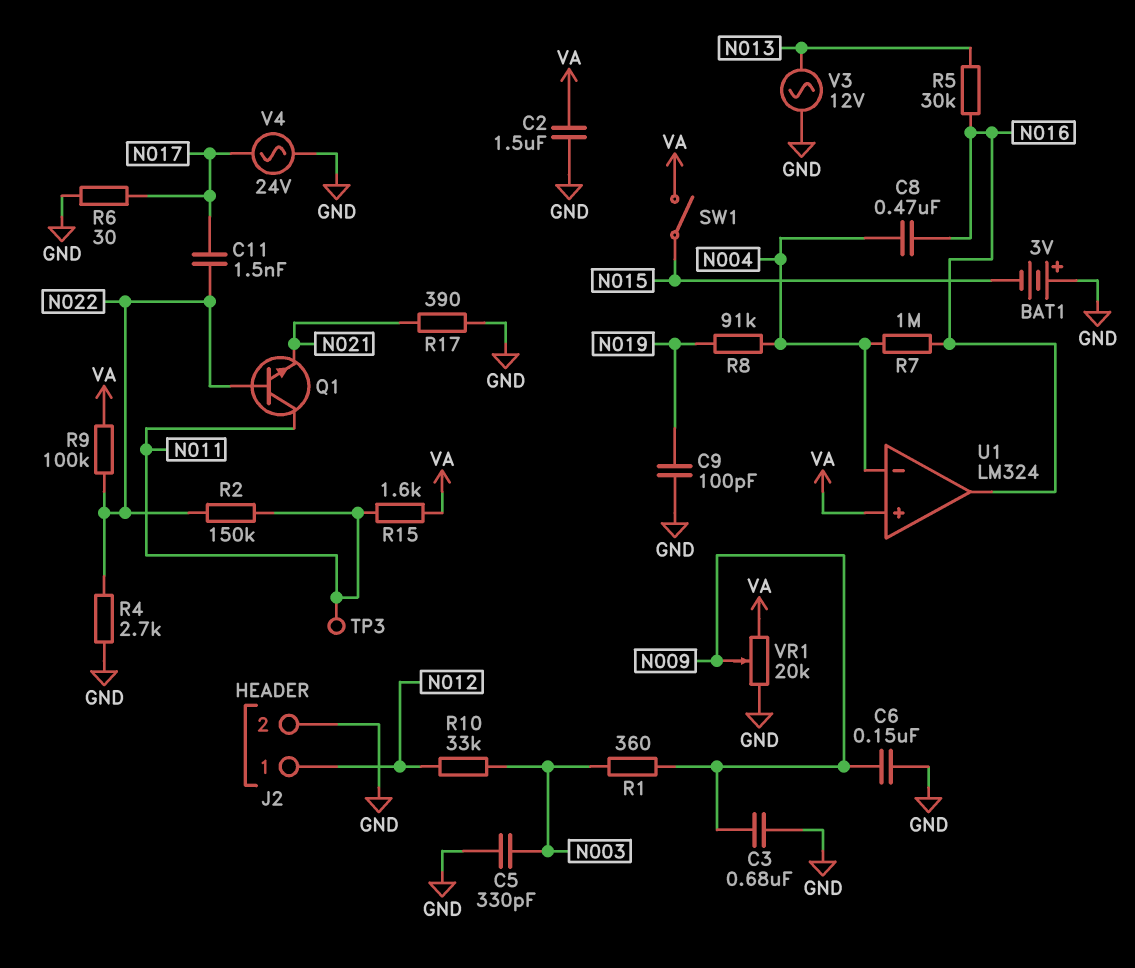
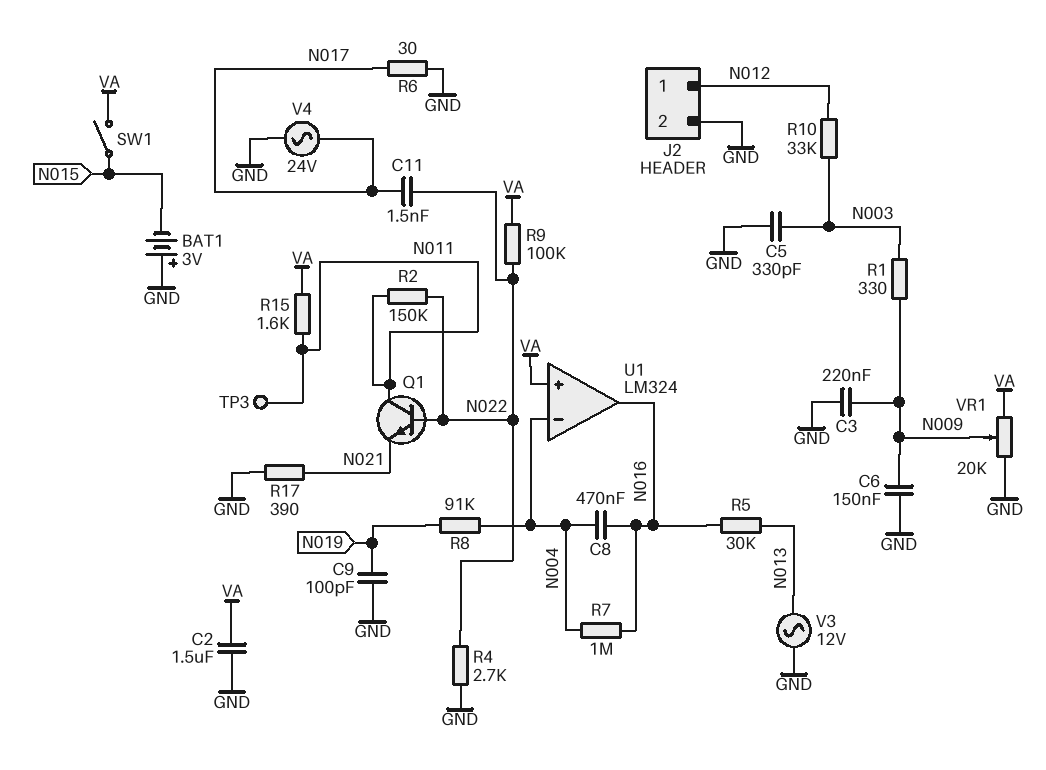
C3: 680nF (GND, N009) -> 220nF (GND, N009)
R1: 360 (N003, N009) -> 330 (N003, N009)

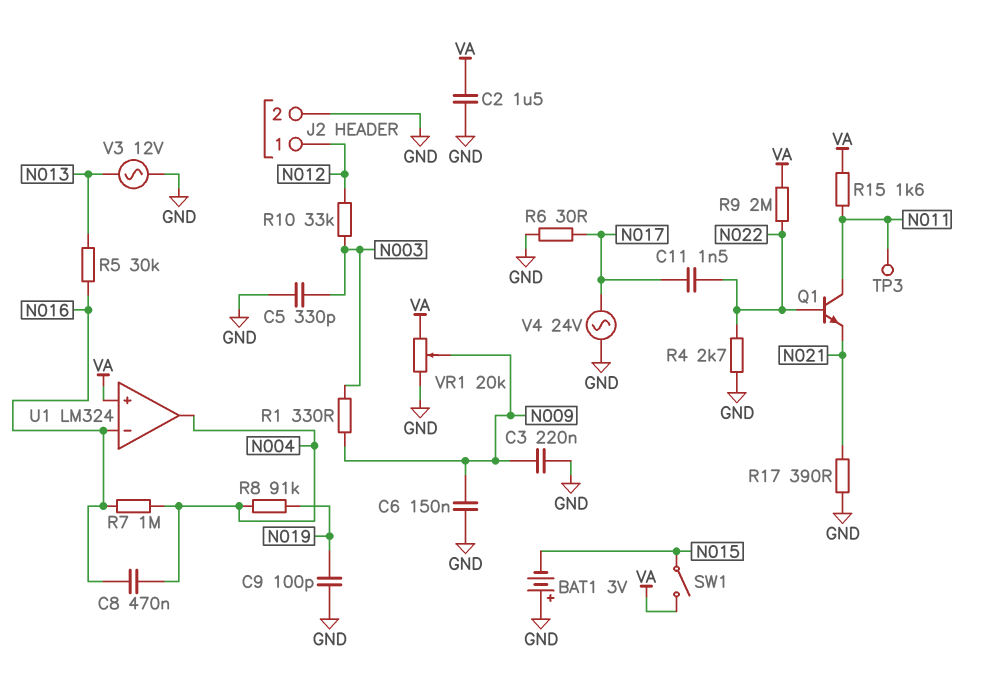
R2: 150k (N011, N022) -> none
R9: 100k (N022, VA) -> 2M (N022, VA)
U1 pin in-: N004 -> N016
U1 pin out: N016 -> N004

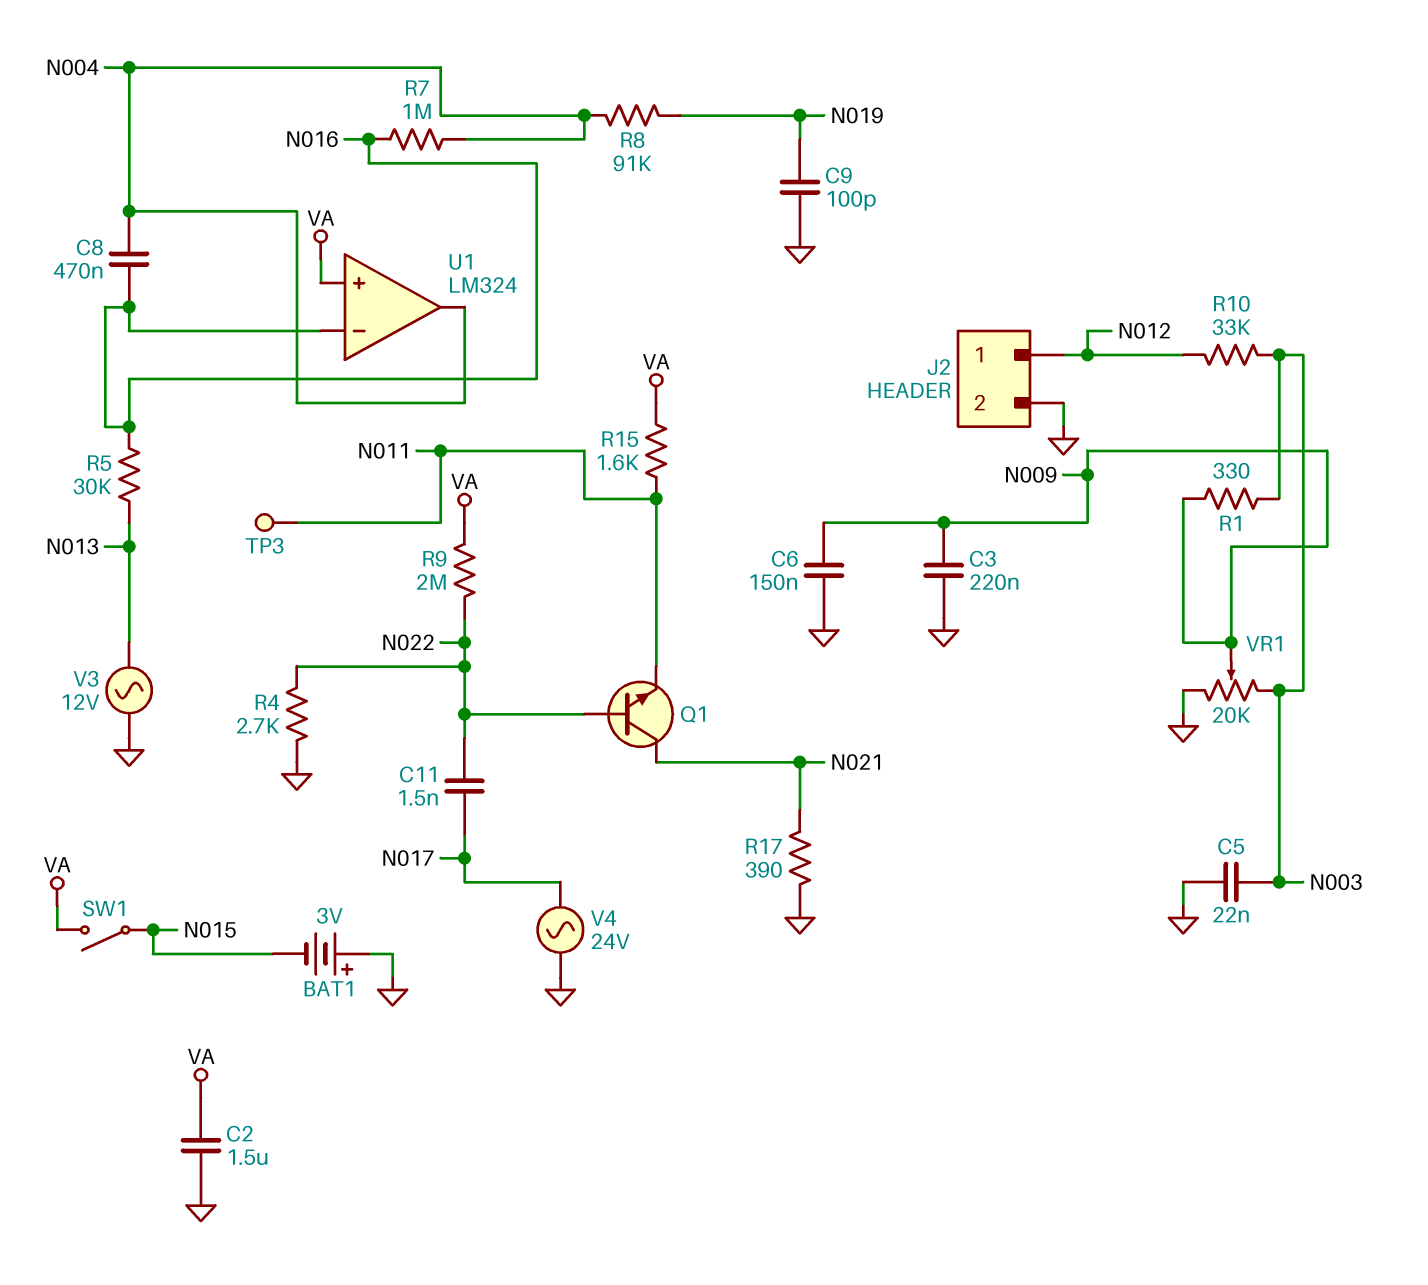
C5: 330pF (GND, N003) -> 22nF (GND, N003)
Q1: NPN (B N022, C N011, E N021) -> NPN (B N022, C N021, E N011)
R6: 30 (GND, N017) -> none
VR1: 20k (GND, VA, wiper N009) -> 20k (GND, N003, wiper N009)

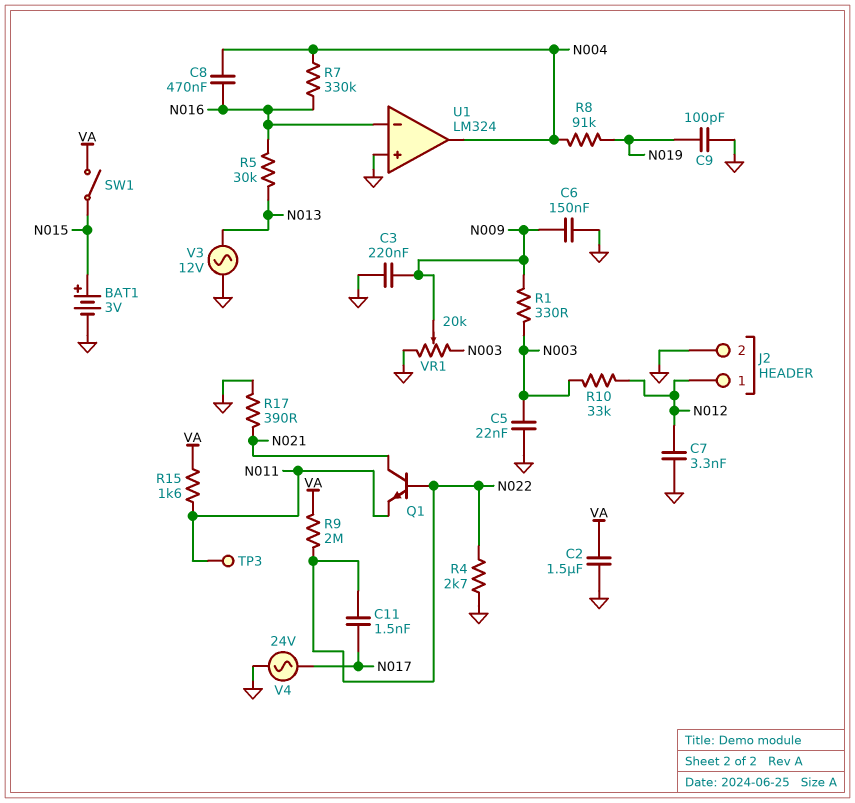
BAT1: 3V (plus GND, minus N015) -> 3V (plus N015, minus GND)
C7: none -> 3.3nF (GND, N012)
R7: 1M (N004, N016) -> 330k (N004, N016)
U1 pin in+: VA -> GND

